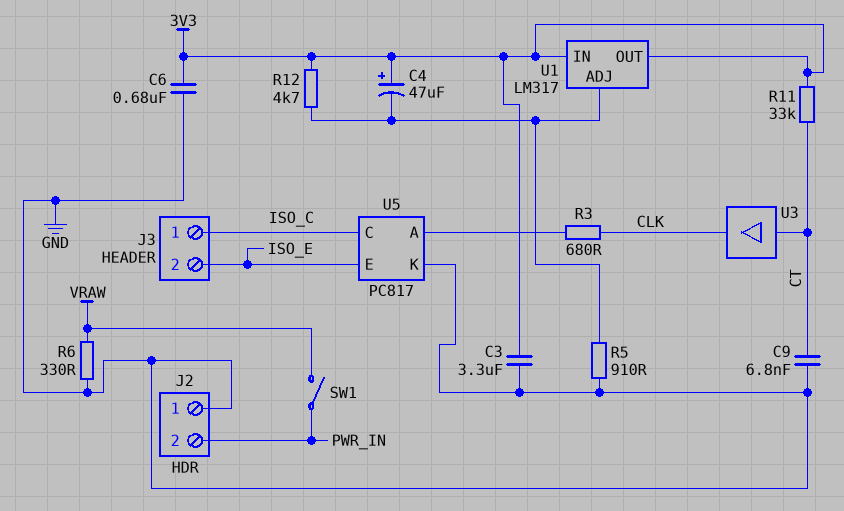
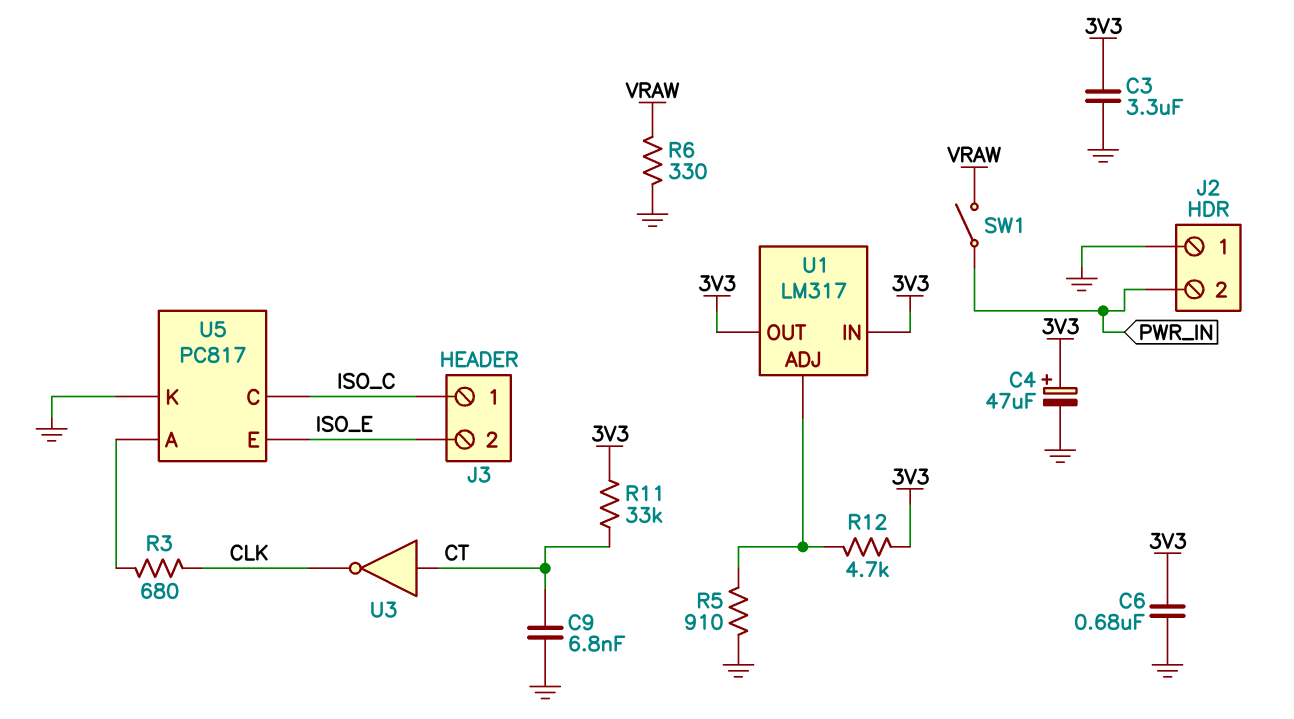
C4: 47uF (plus 3V3, minus U1/ADJ) -> 47uF (plus 3V3, minus GND)
U3: buffer (in CT, out CLK) -> NOT (in CT, out CLK)

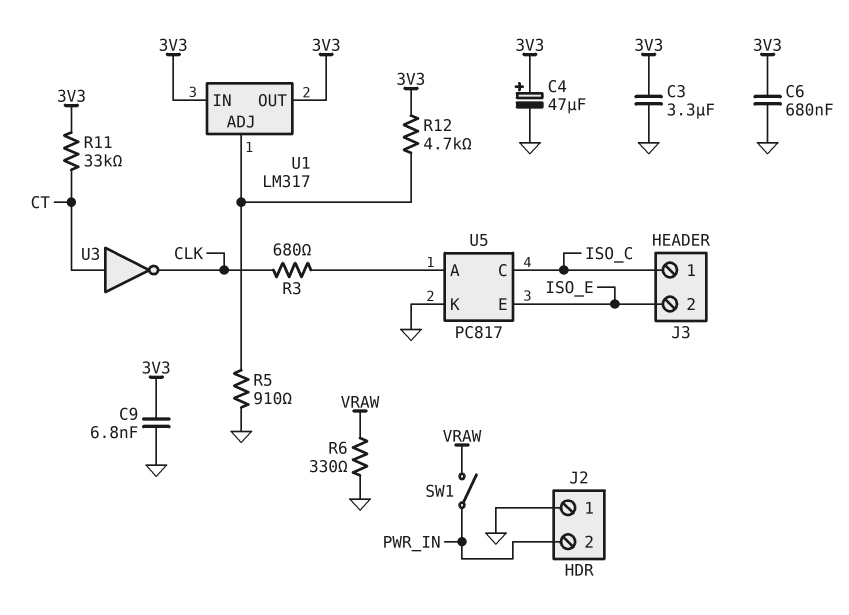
C9: 6.8nF (CT, GND) -> 6.8nF (3V3, GND)

